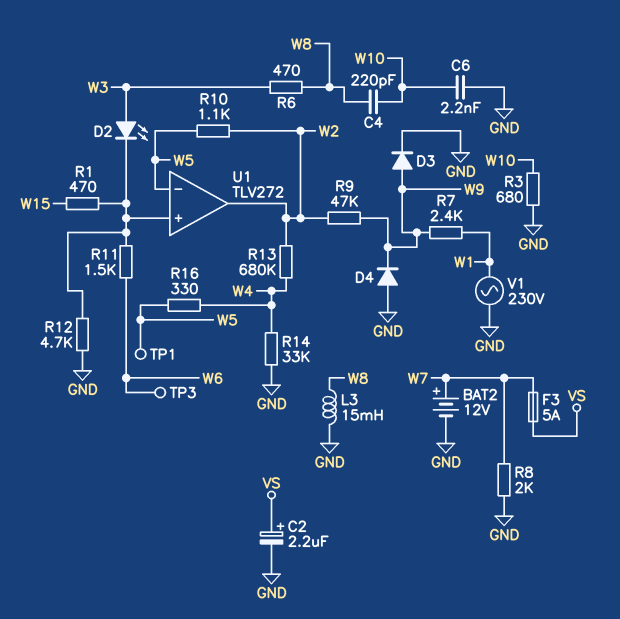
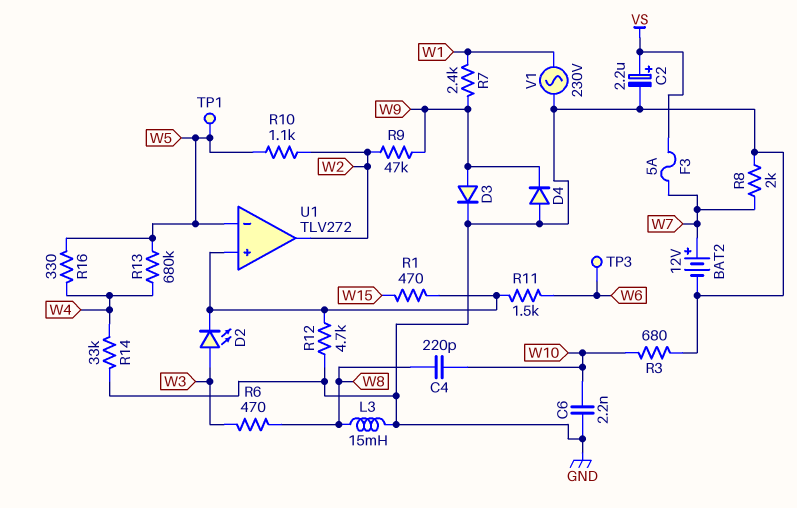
R13: 680k (W2, W4) -> 680k (W4, W5)

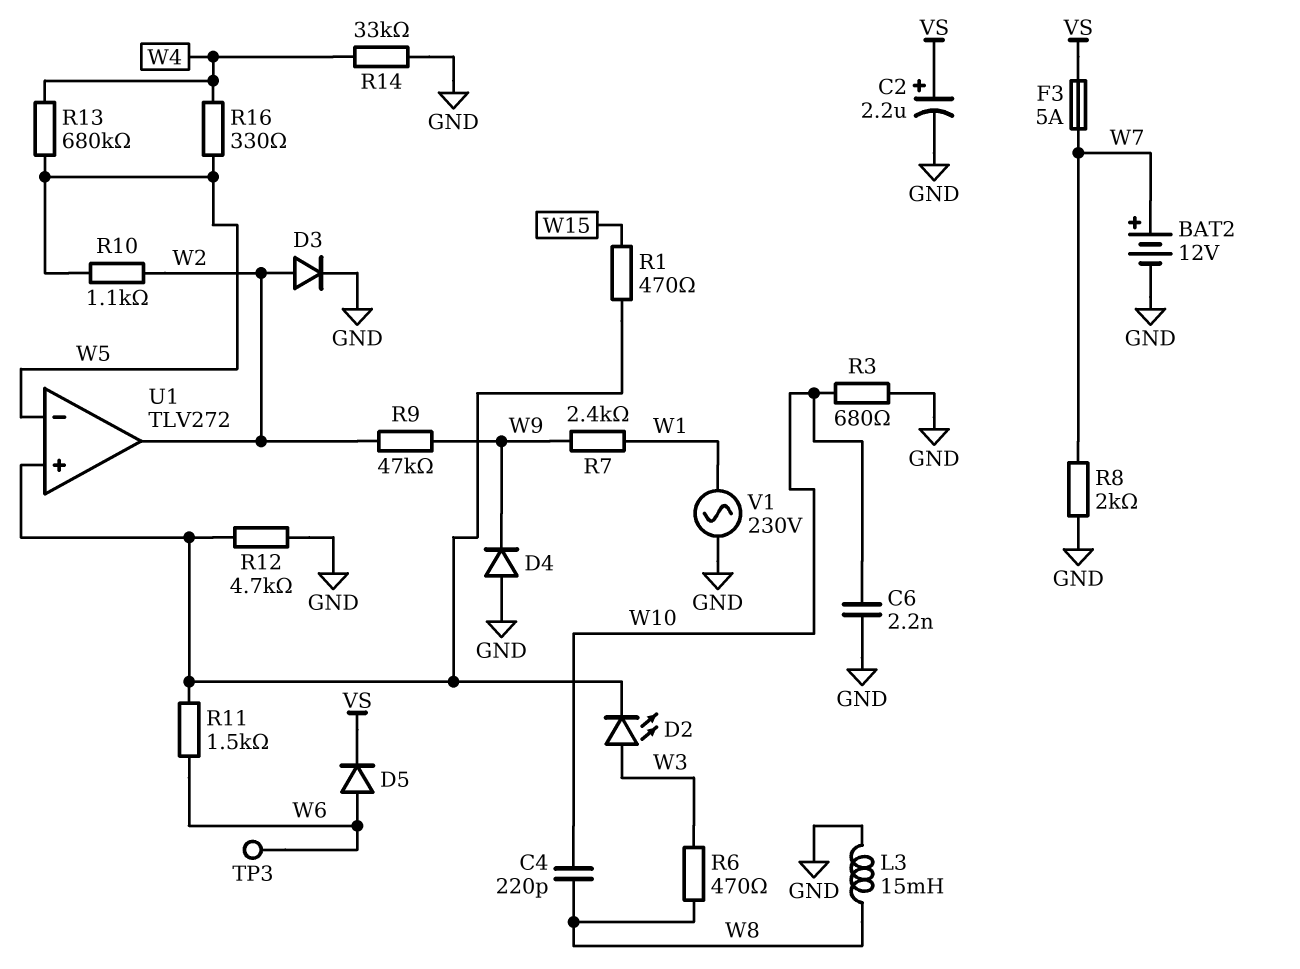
D3: diode (A W9, K GND) -> diode (A W2, K GND)
D5: none -> diode (A W6, K VS)
TP1: test point (W5) -> none

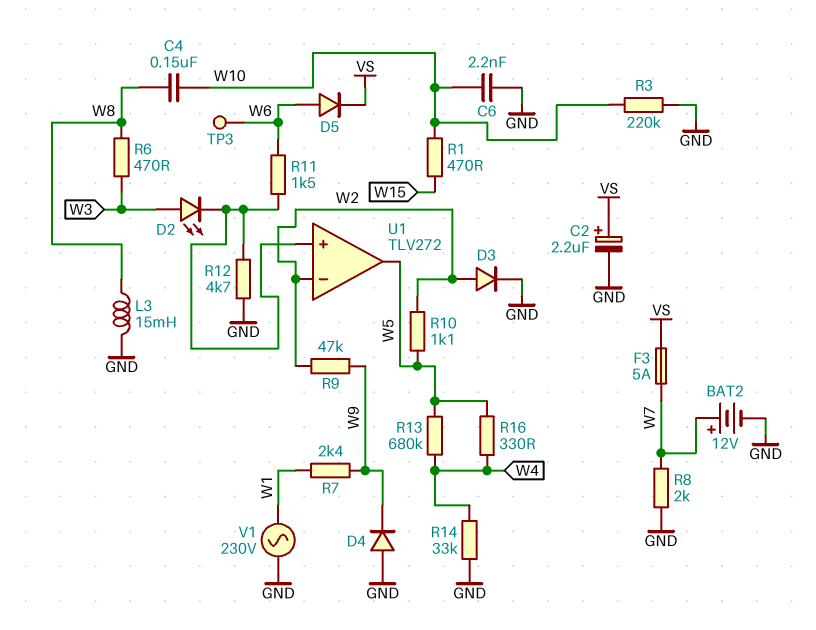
C4: 220pF (W8, W10) -> 150nF (W8, W10)
R1: 470 (U1/in+, W15) -> 470 (W10, W15)
R3: 680 (GND, W10) -> 220k (GND, W10)
U1 pin in-: W5 -> W2
U1 pin out: W2 -> W5

